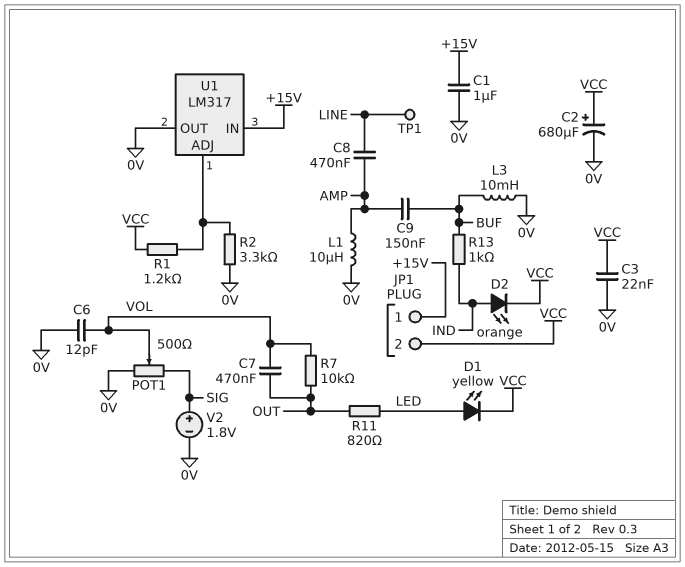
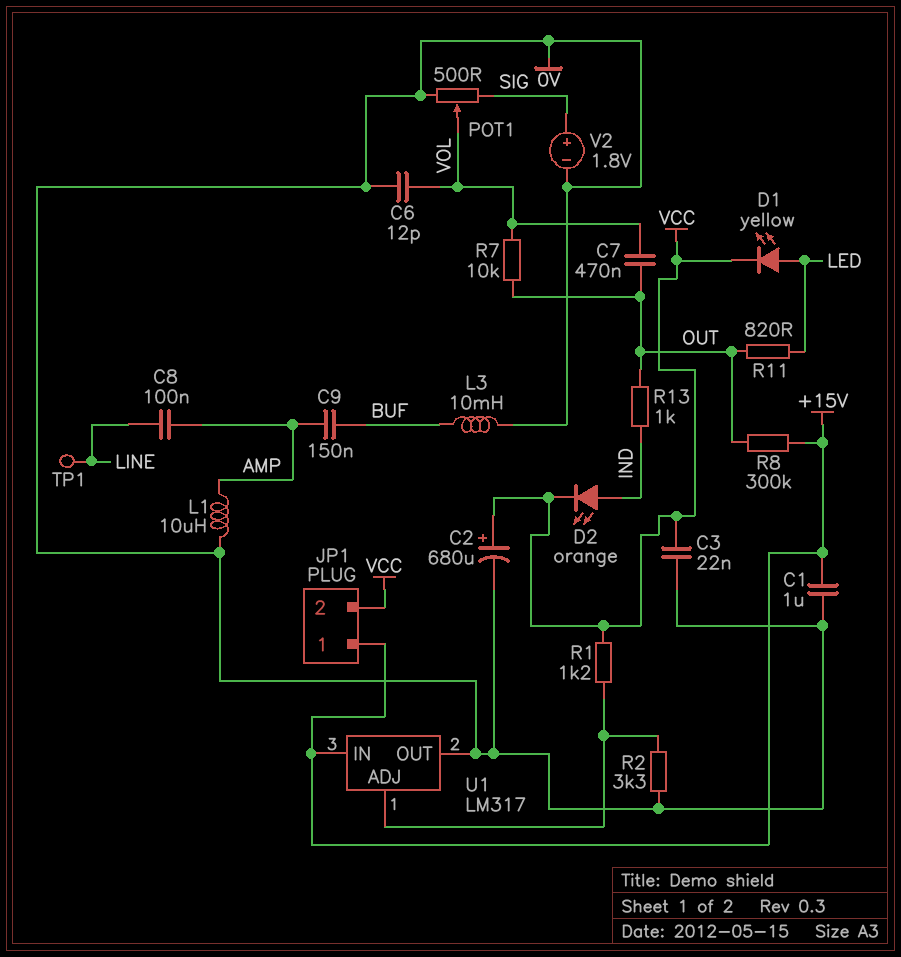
C8: 470nF (AMP, LINE) -> 100nF (AMP, LINE)
R8: none -> 300k (+15V, OUT)
R13: 1k (BUF, IND) -> 1k (IND, OUT)

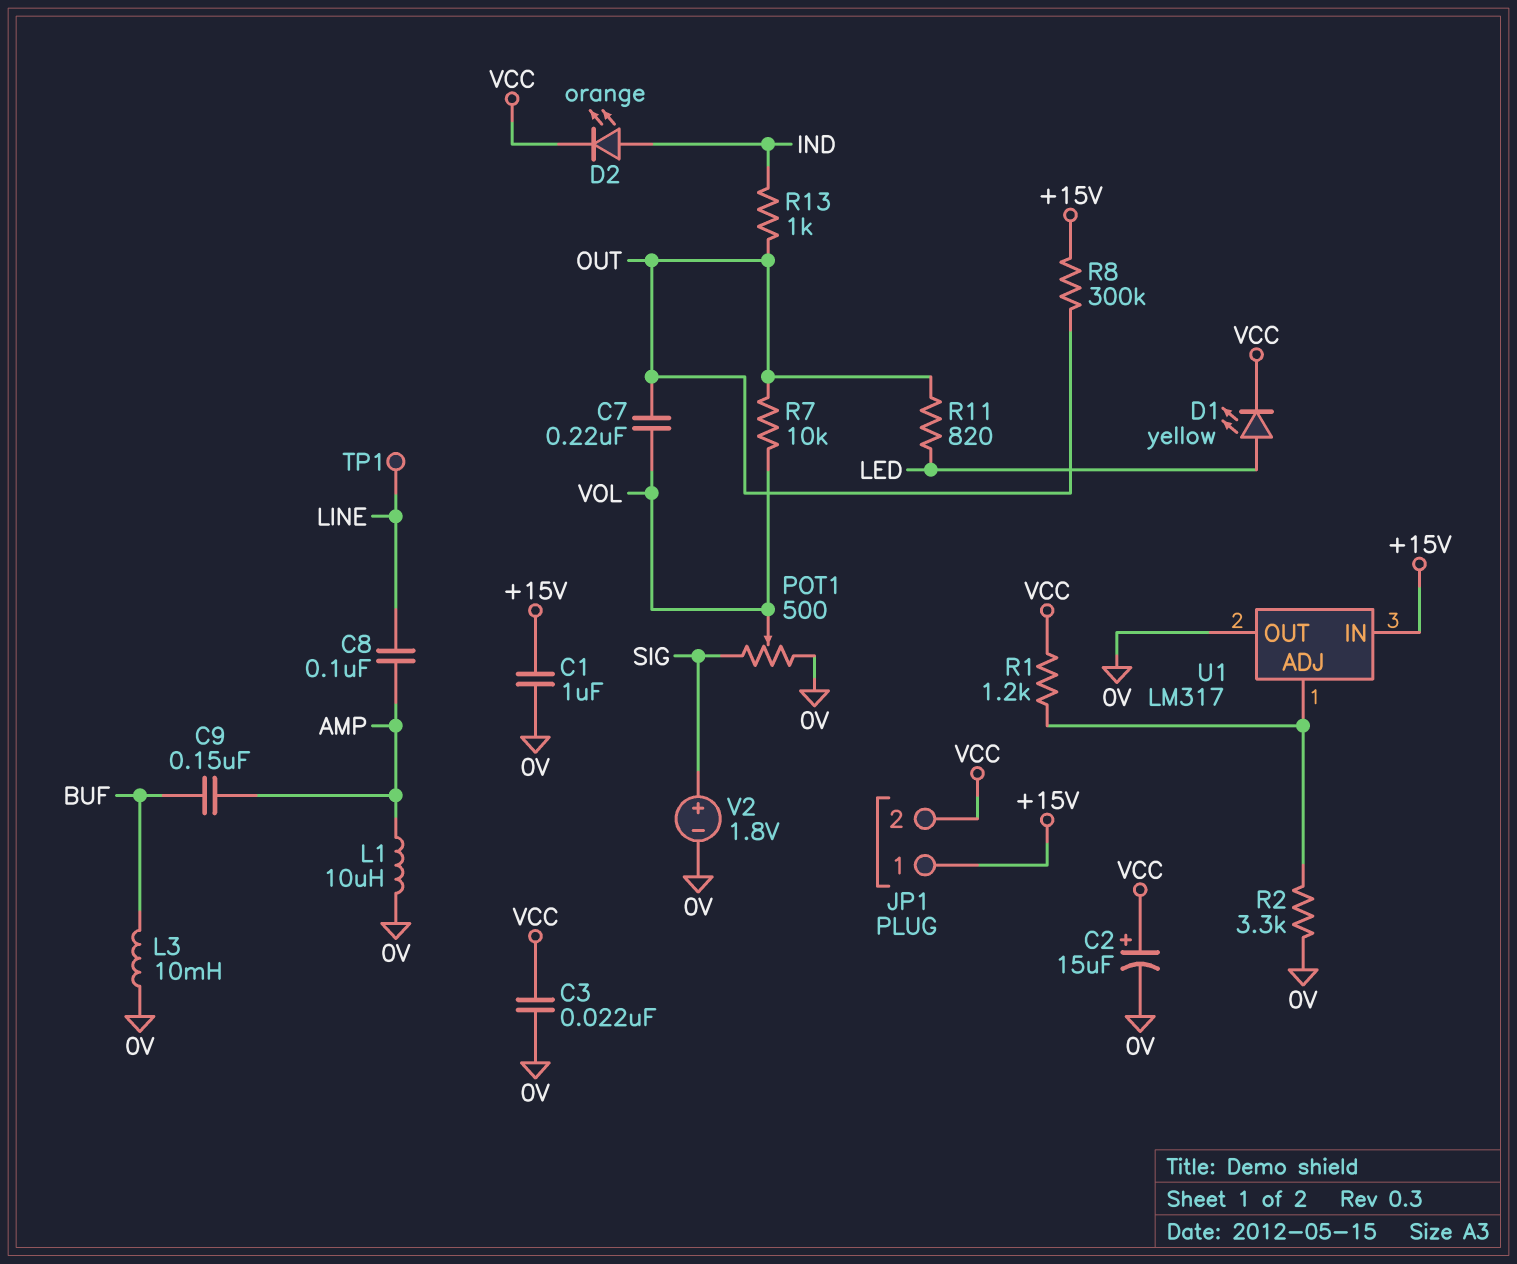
C2: 680uF (plus VCC, minus 0V) -> 15uF (plus VCC, minus 0V)
C6: 12pF (0V, VOL) -> none
C7: 470nF (OUT, VOL) -> 220nF (OUT, VOL)

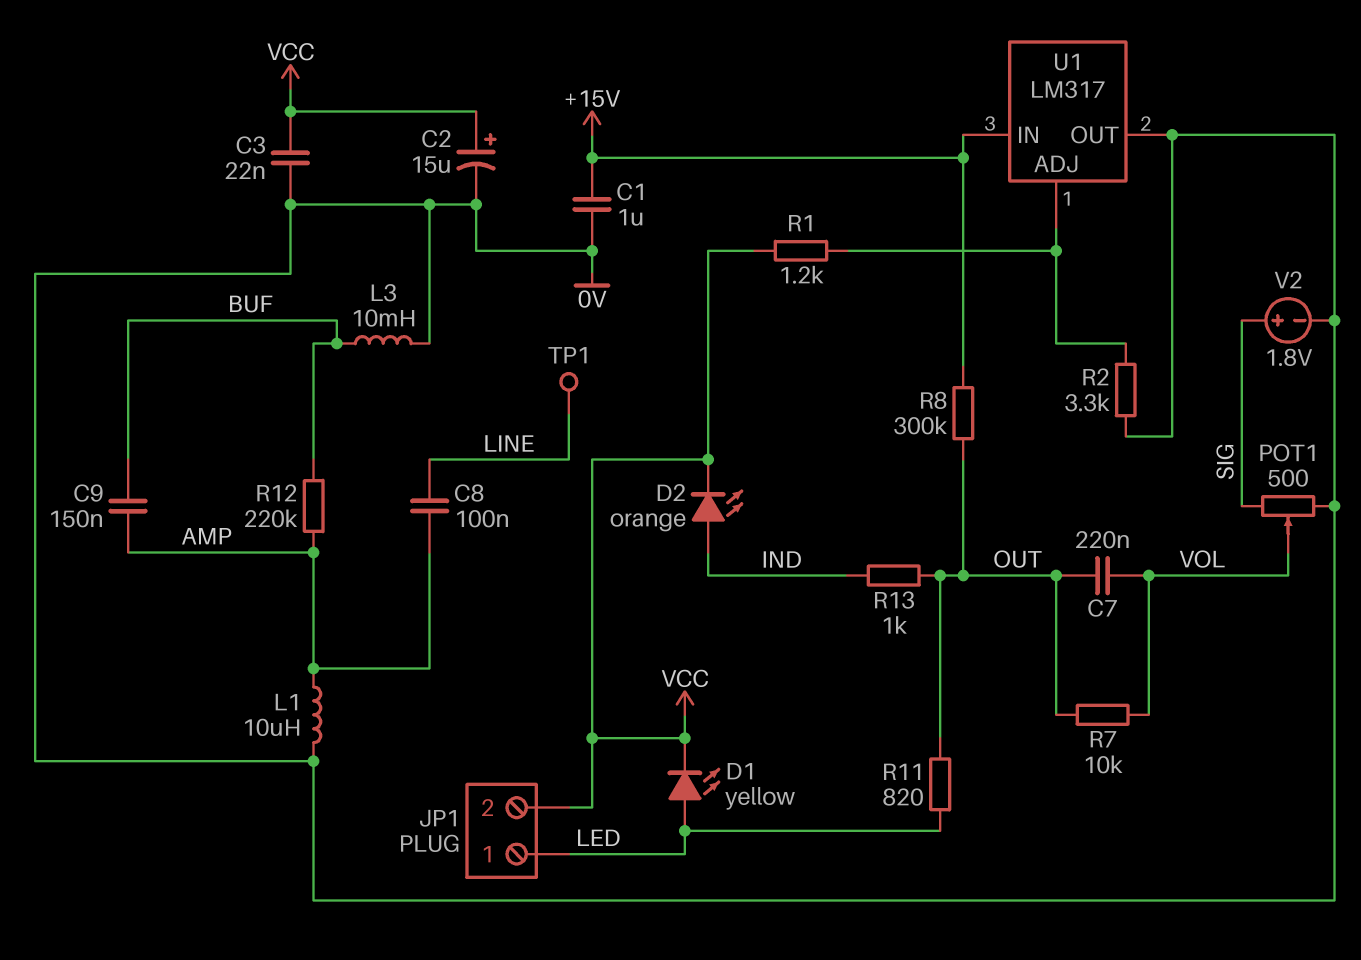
JP1 pin 1: +15V -> LED
R12: none -> 220k (AMP, BUF)

